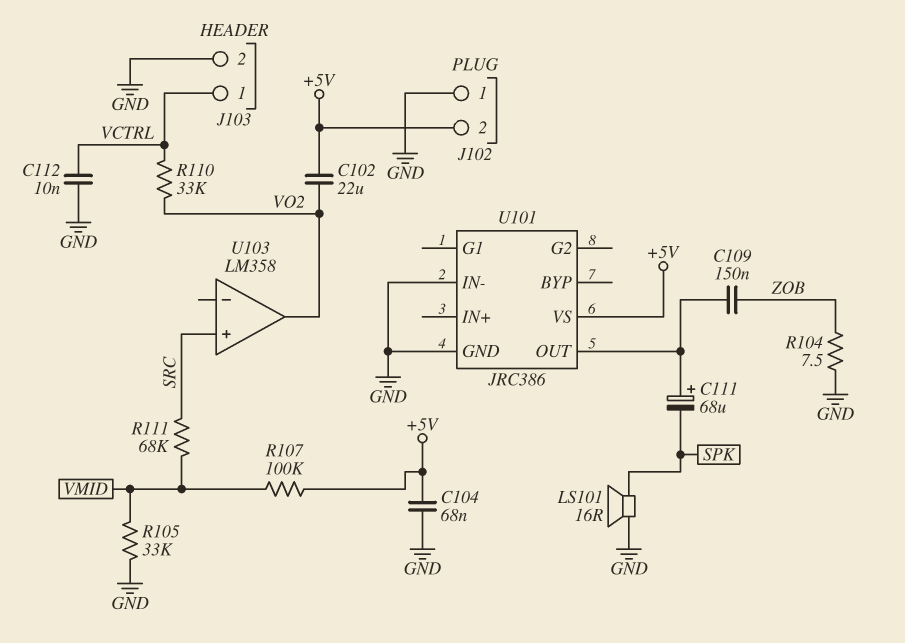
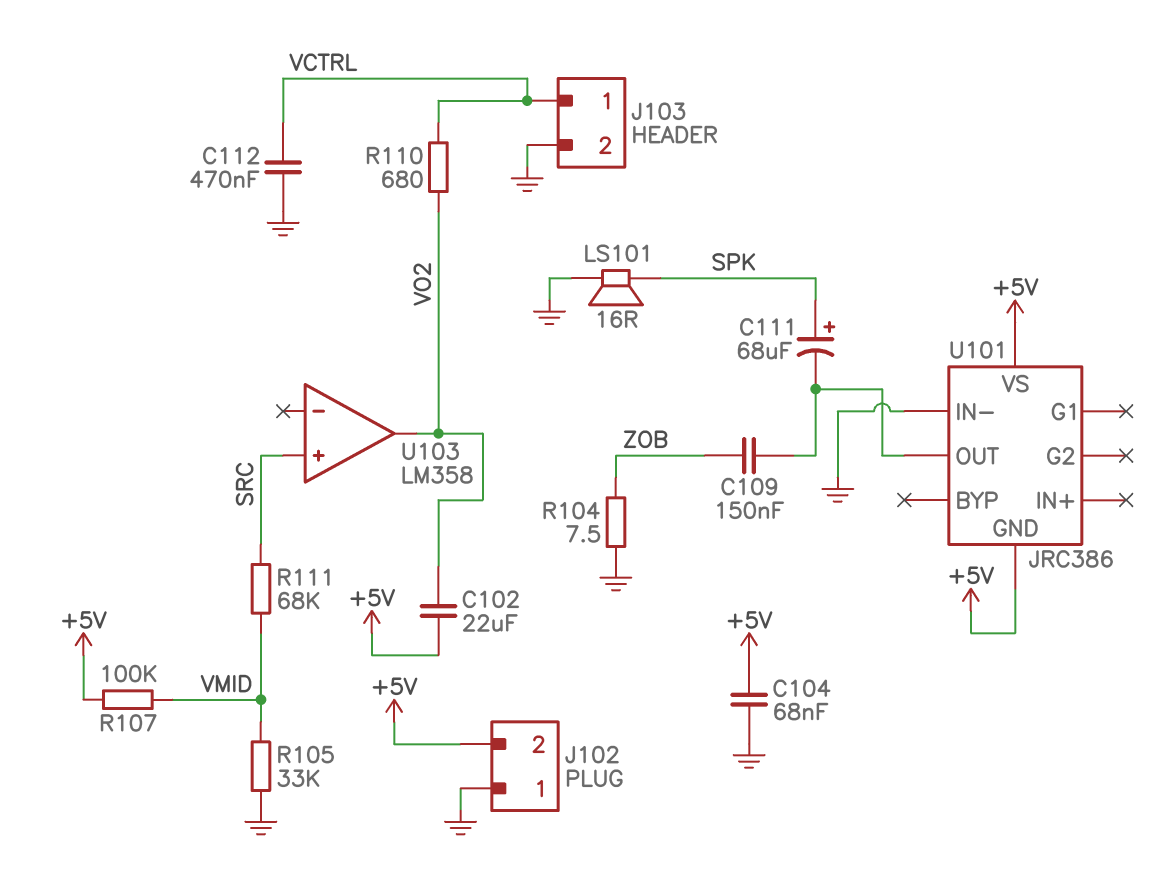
C111: 68uF (plus U101/OUT, minus SPK) -> 68uF (plus SPK, minus U101/OUT)
C112: 10nF (GND, VCTRL) -> 470nF (GND, VCTRL)
R110: 33k (VCTRL, VO2) -> 680 (VCTRL, VO2)
U101 pin GND: GND -> +5V

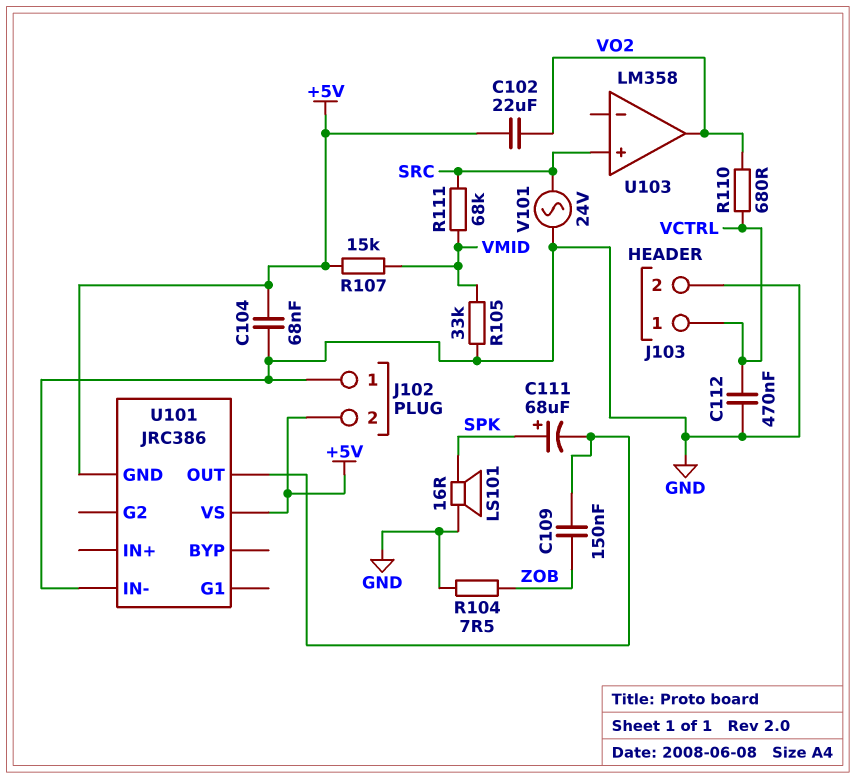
R107: 100k (+5V, VMID) -> 15k (+5V, VMID)
V101: none -> AC 24V (GND, SRC)

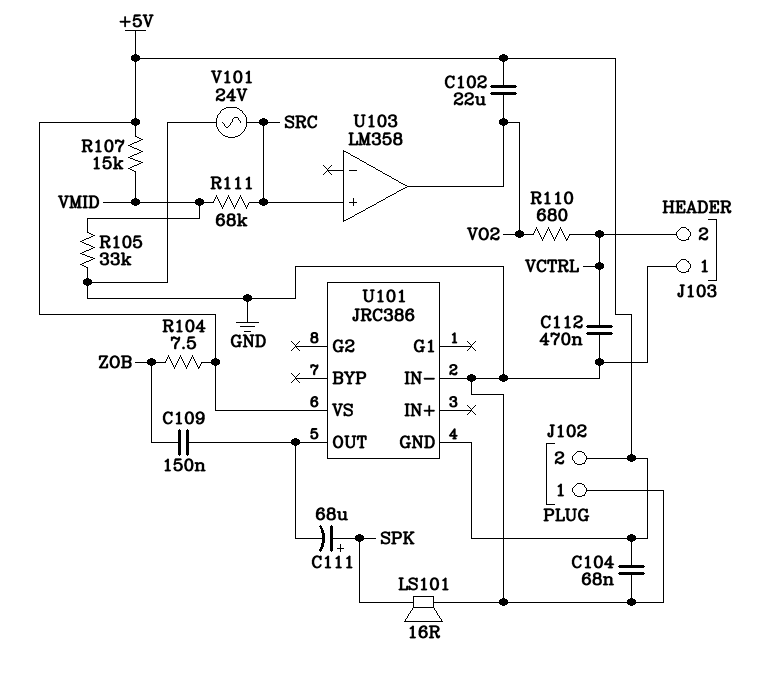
J103 pin 1: VCTRL -> GND
J103 pin 2: GND -> VCTRL
R104: 7.5 (GND, ZOB) -> 7.5 (+5V, ZOB)

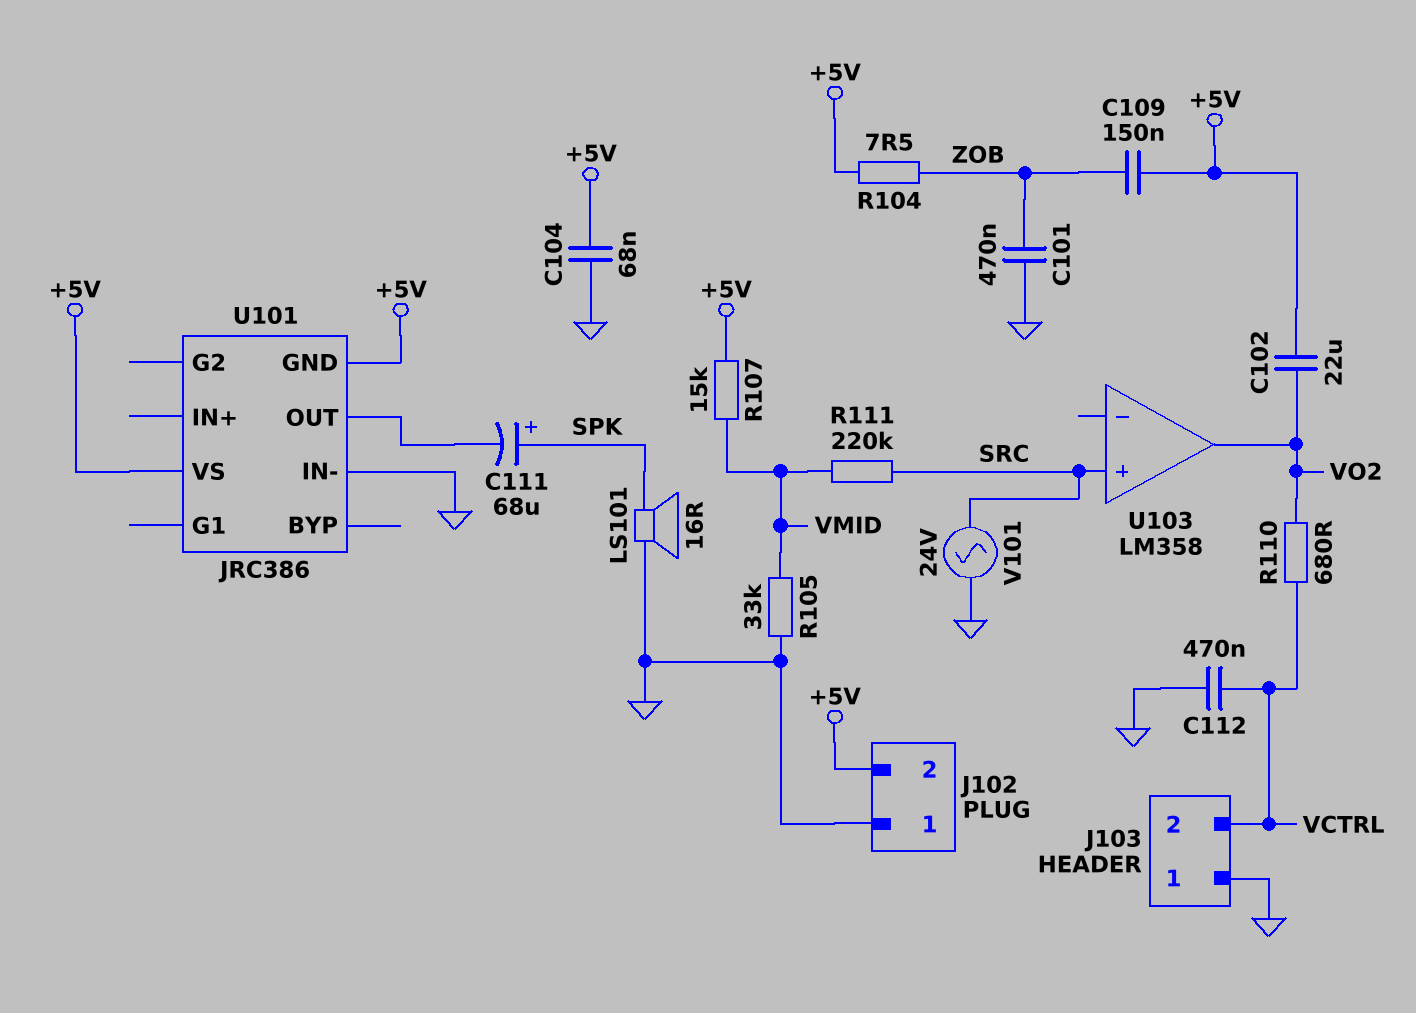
C101: none -> 470nF (GND, ZOB)
C109: 150nF (U101/OUT, ZOB) -> 150nF (+5V, ZOB)
R111: 68k (SRC, VMID) -> 220k (SRC, VMID)

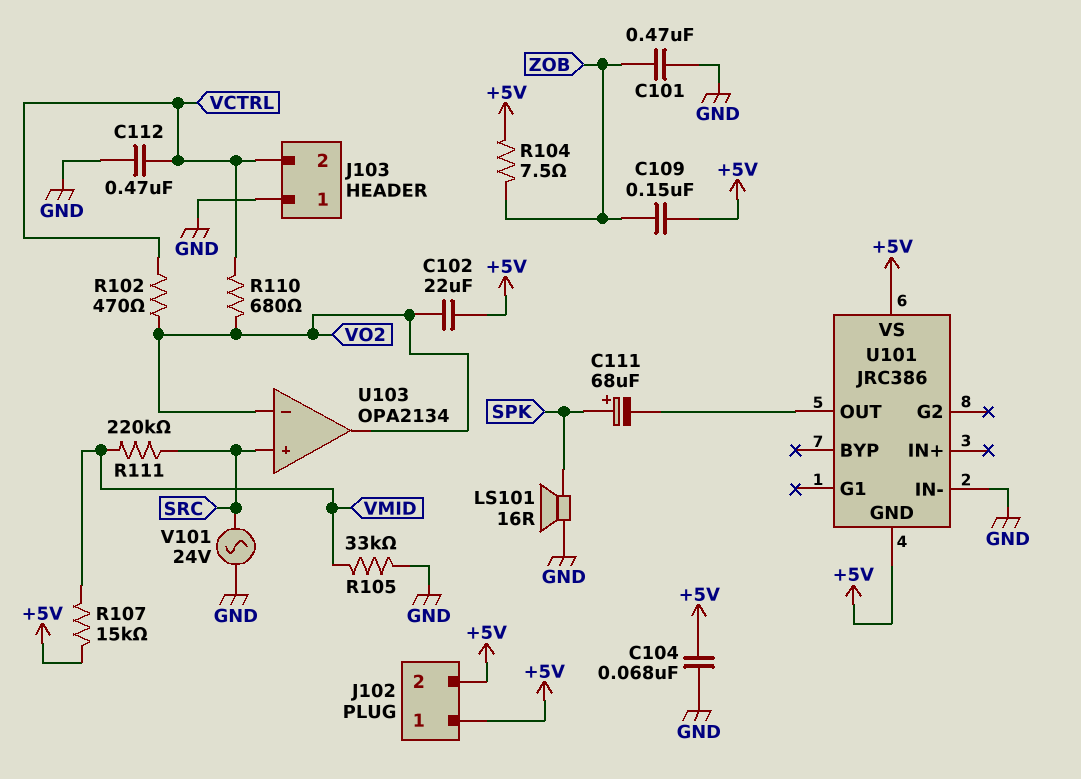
J102 pin 1: GND -> +5V
R102: none -> 470 (VCTRL, VO2)
U103: LM358 -> OPA2134
U103 pin in-: none -> VO2

